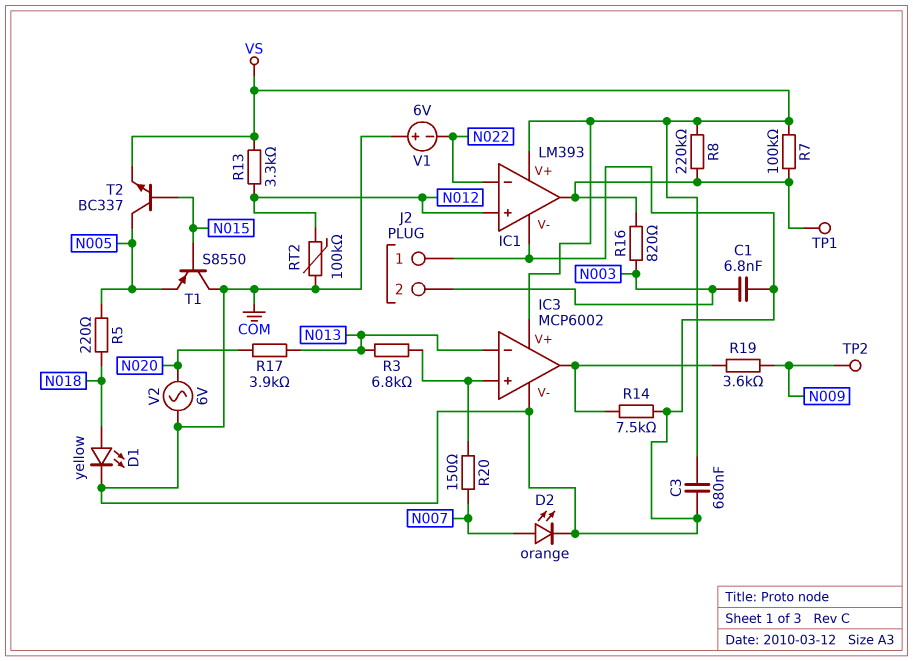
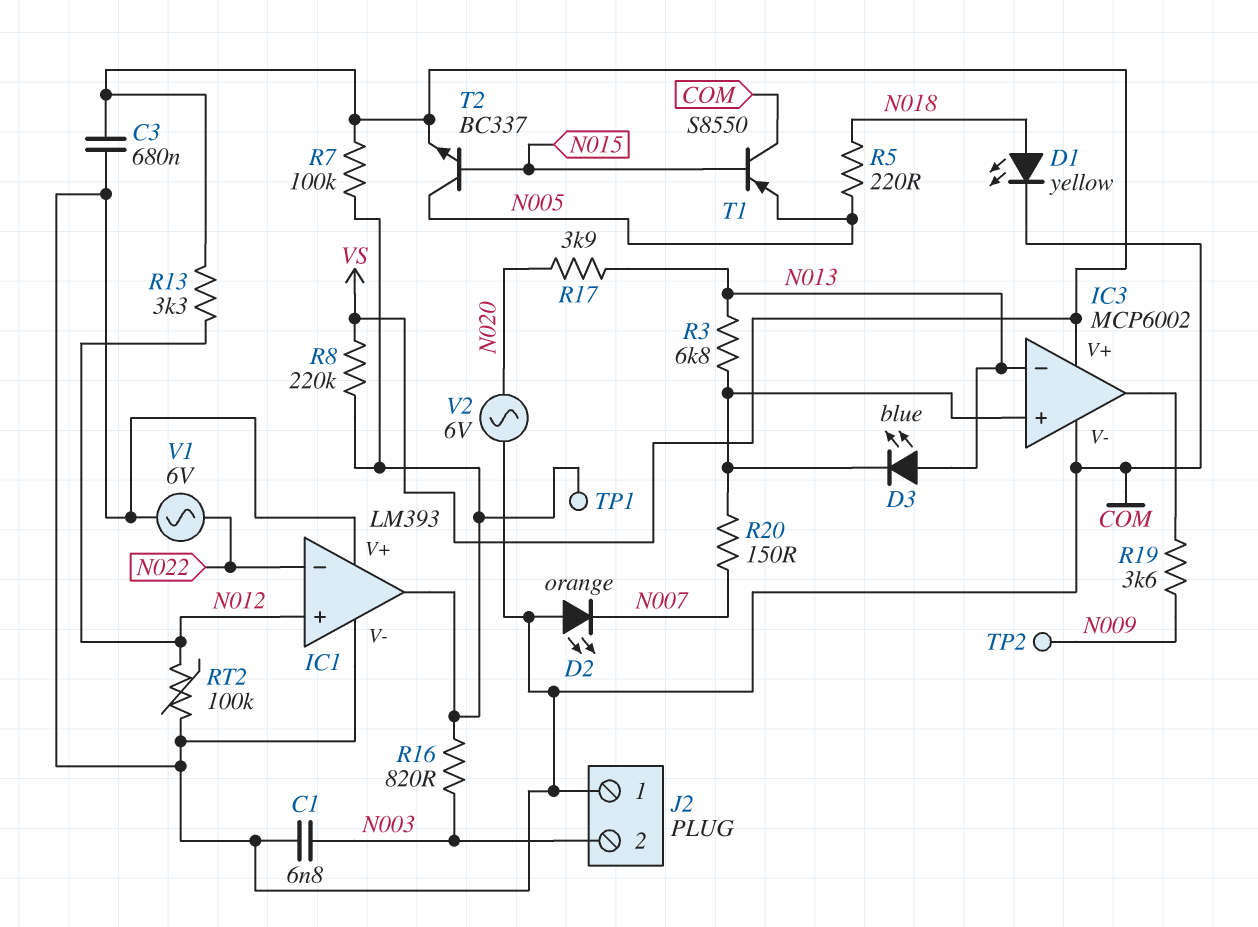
D2: LED orange (A N007, K COM) -> LED orange (A COM, K N007)
D3: none -> LED blue (A N013, K IC3/in+)
IC1 pin V+: VS -> COM
R14: 7.5k (COM, IC3/out) -> none
V1: 6V (plus COM, minus N022) -> AC 6V (COM, N022)

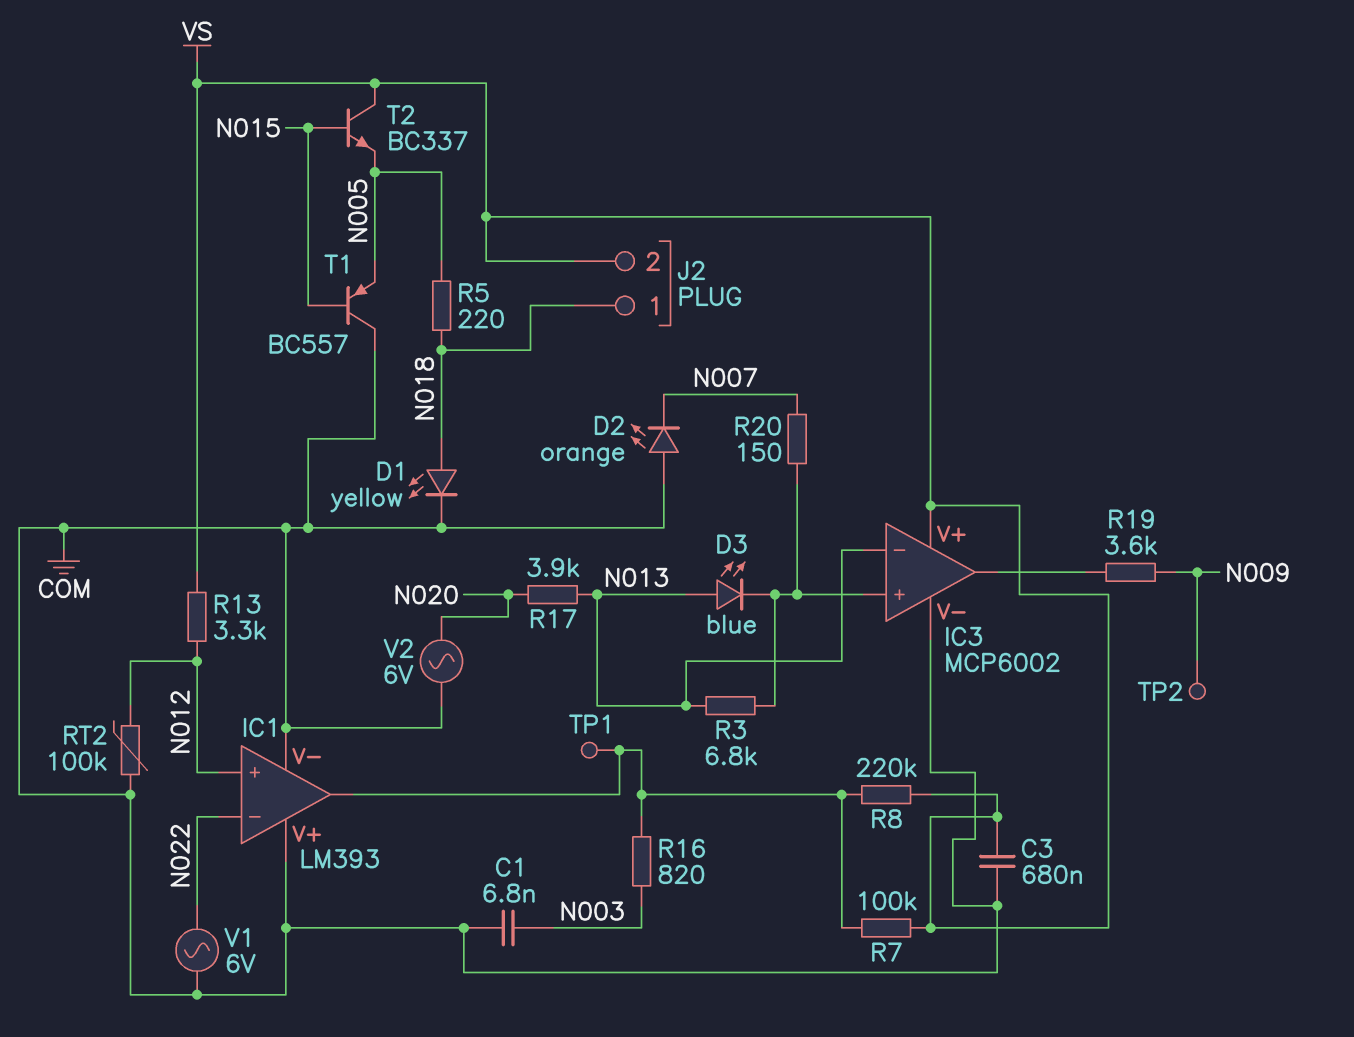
J2 pin 1: COM -> N018
J2 pin 2: N003 -> VS
T1: PNP S8550 (B N015, C COM, E N005) -> PNP BC557 (B N015, C COM, E N005)
T2: NPN BC337 (B N015, C N005, E VS) -> NPN BC337 (B N015, C VS, E N005)

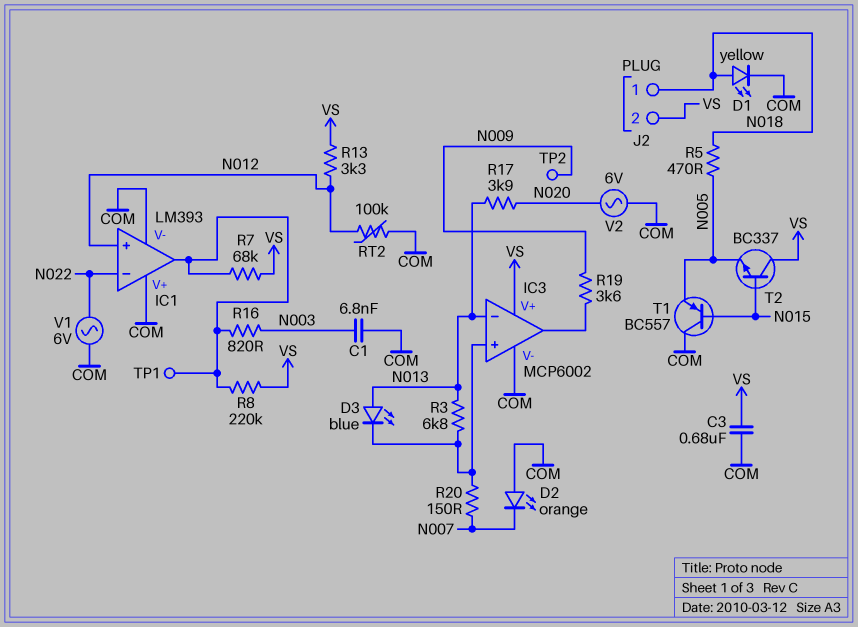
R5: 220 (N005, N018) -> 470 (N005, N018)
R7: 100k (IC1/out, VS) -> 68k (IC1/out, VS)

